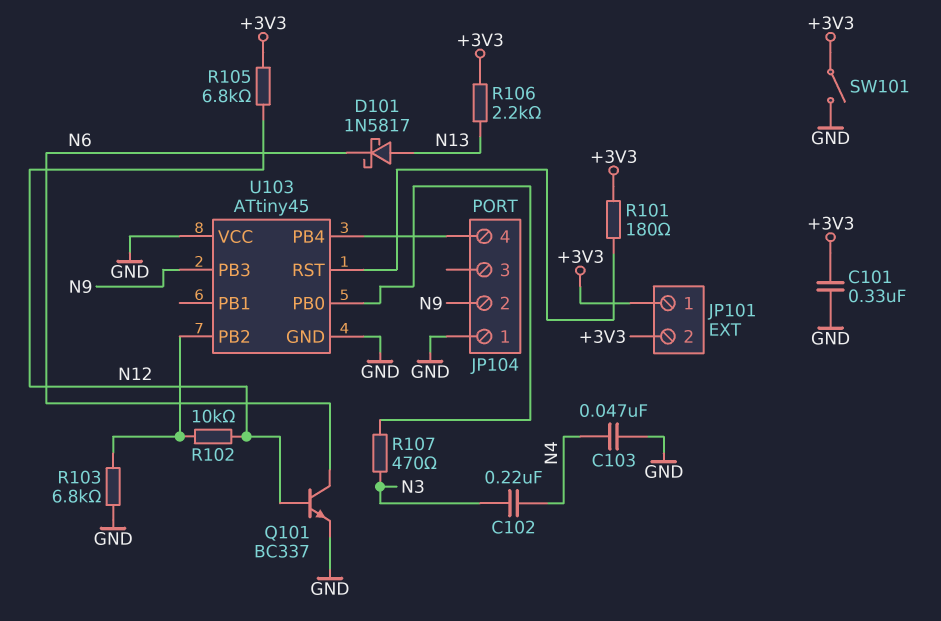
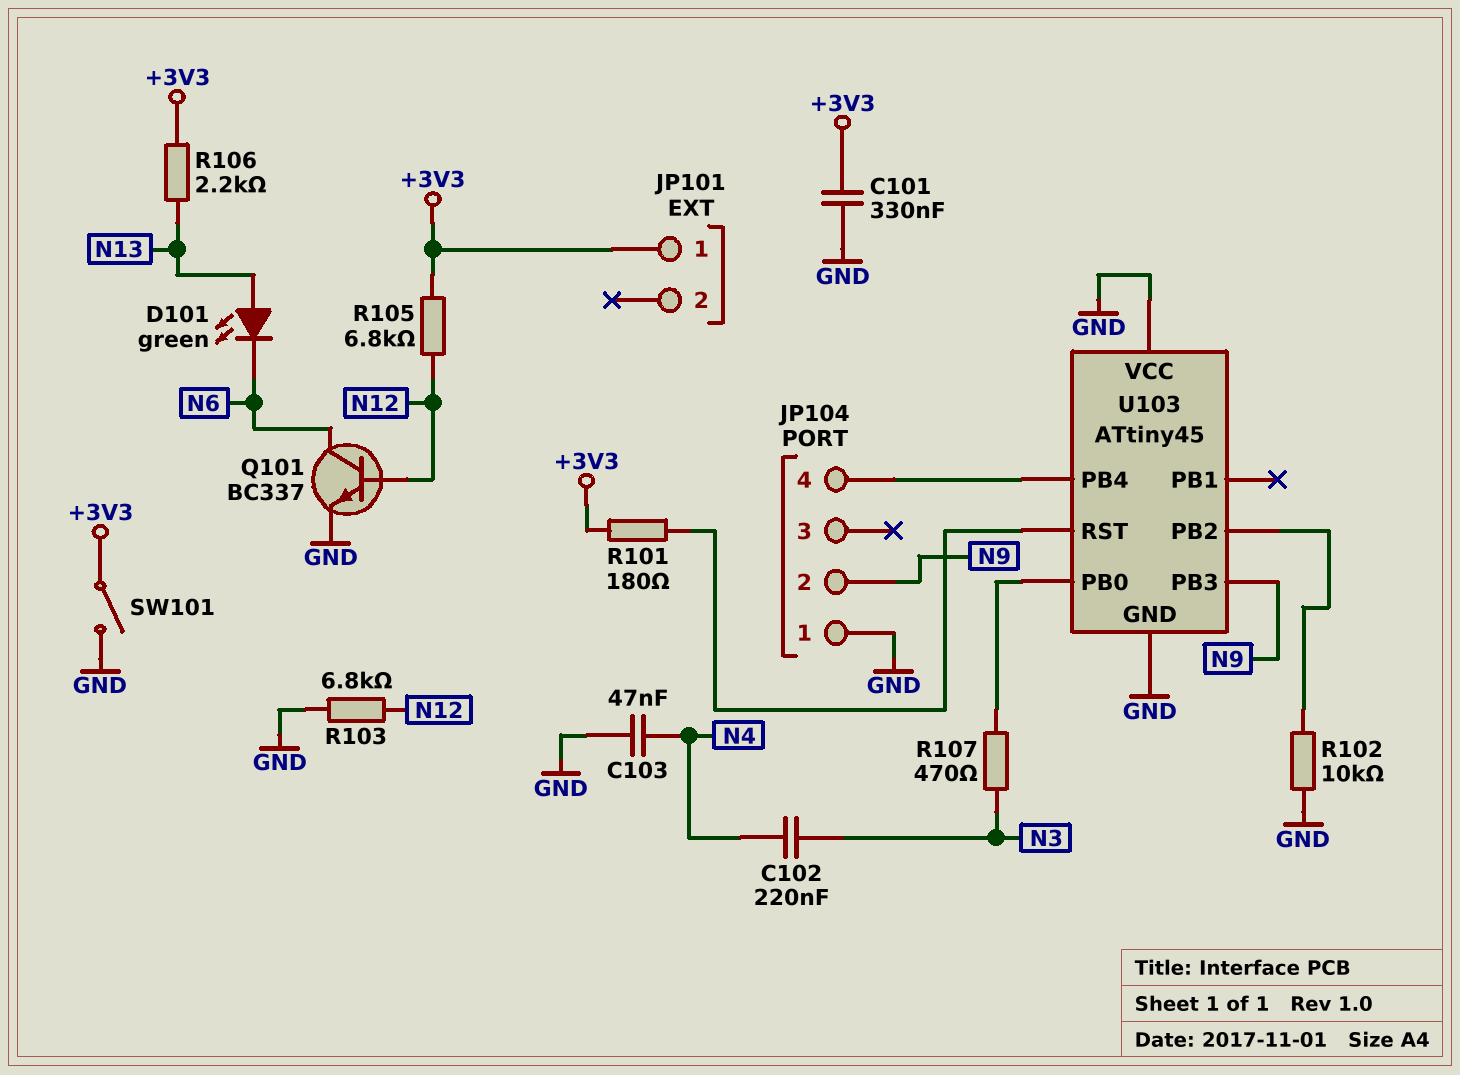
D101: schottky 1N5817 (A N13, K N6) -> LED green (A N13, K N6)
JP101 pin 2: +3V3 -> none
R102: 10k (N12, U103/PB2) -> 10k (GND, U103/PB2)
R103: 6.8k (GND, U103/PB2) -> 6.8k (GND, N12)

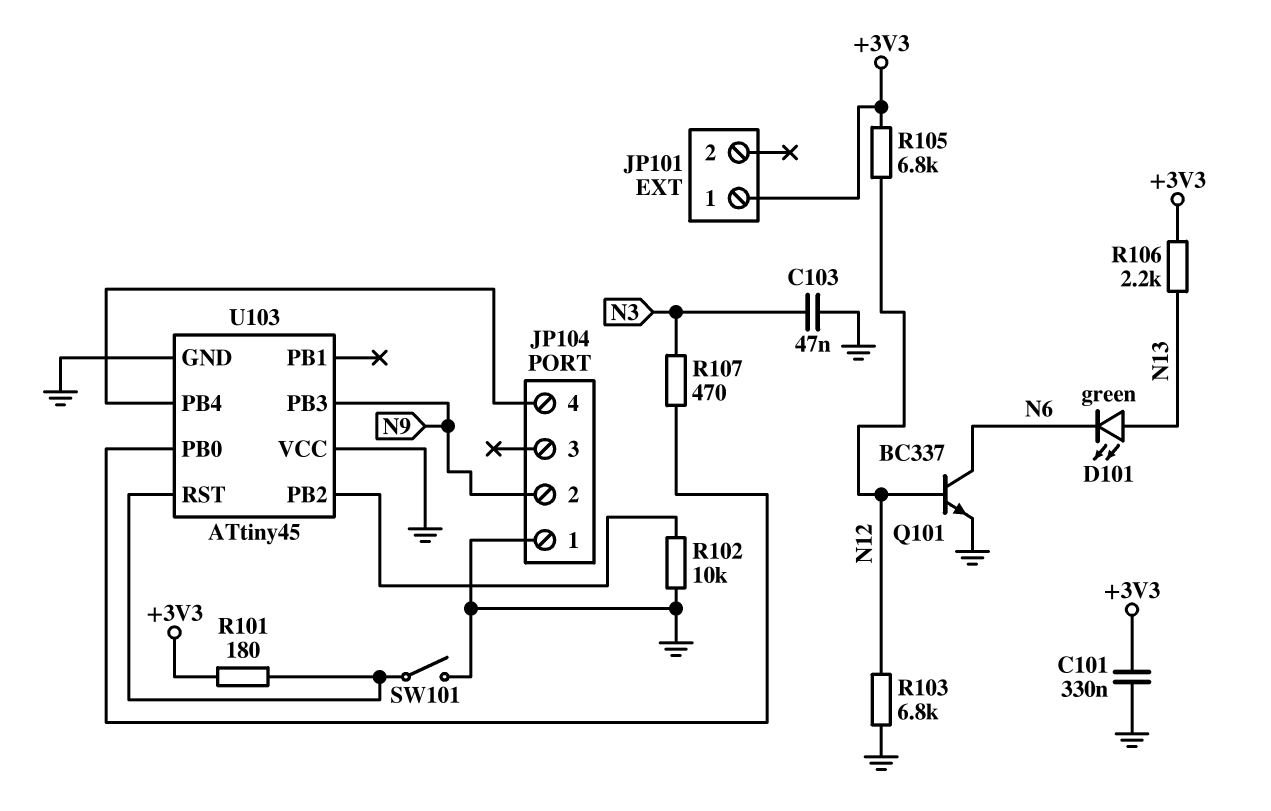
C102: 220nF (N3, N4) -> none
C103: 47nF (GND, N4) -> 47nF (GND, N3)
SW101: switch (+3V3, GND) -> switch (GND, U103/RST)

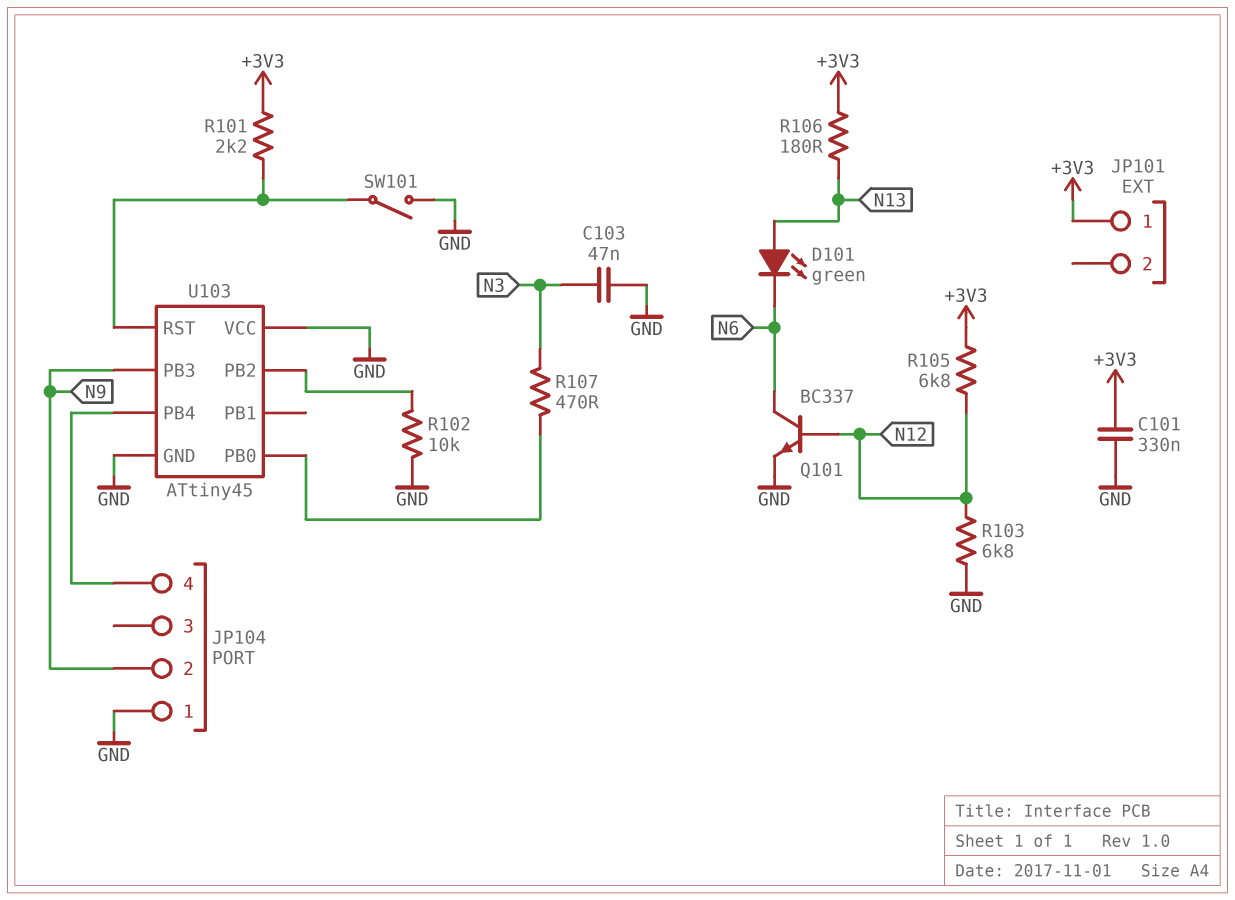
R101: 180 (+3V3, U103/RST) -> 2.2k (+3V3, U103/RST)
R106: 2.2k (+3V3, N13) -> 180 (+3V3, N13)

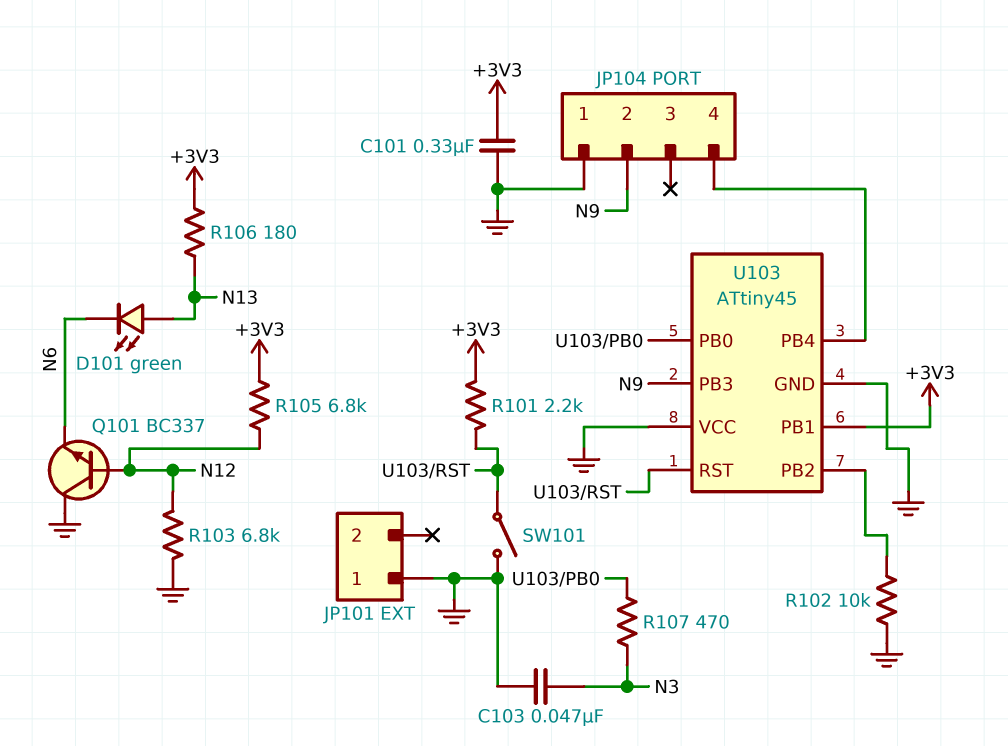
JP101 pin 1: +3V3 -> GND
Q101: NPN BC337 (B N12, C N6, E GND) -> NPN BC337 (B N12, C GND, E N6)
U103 pin PB1: none -> +3V3

